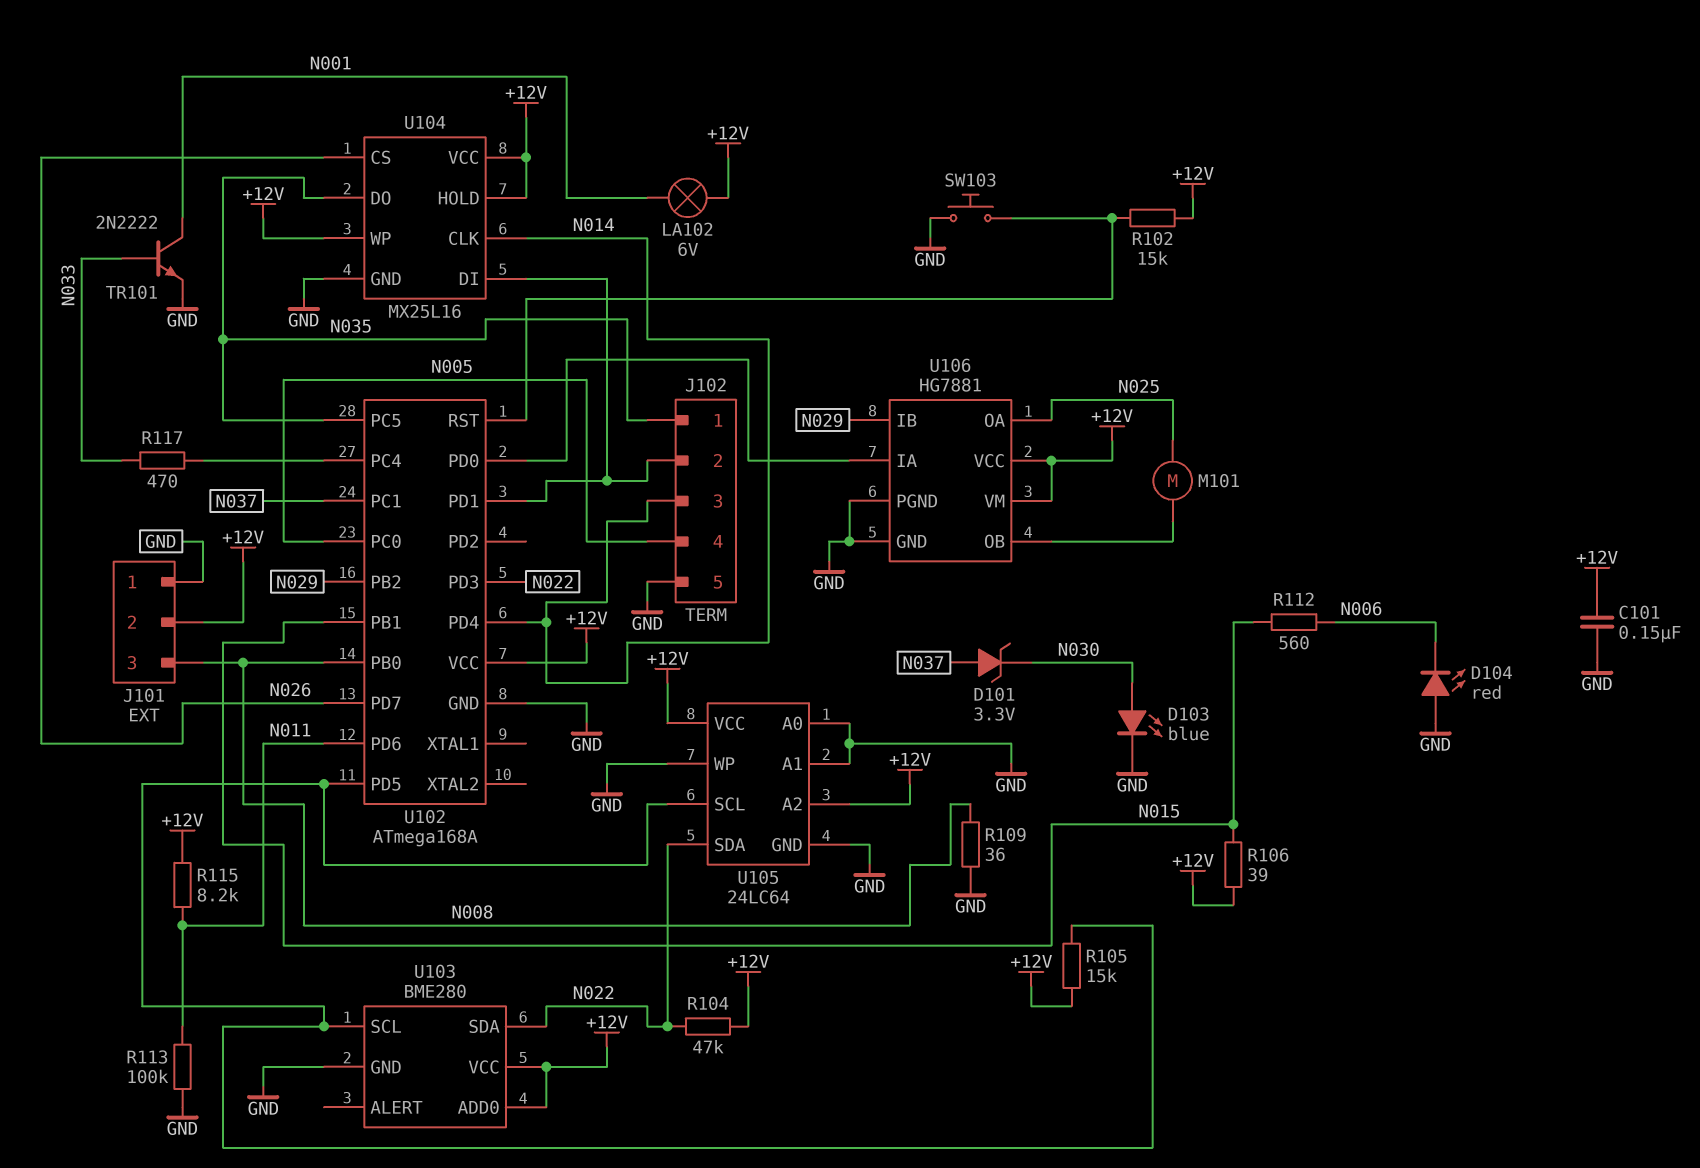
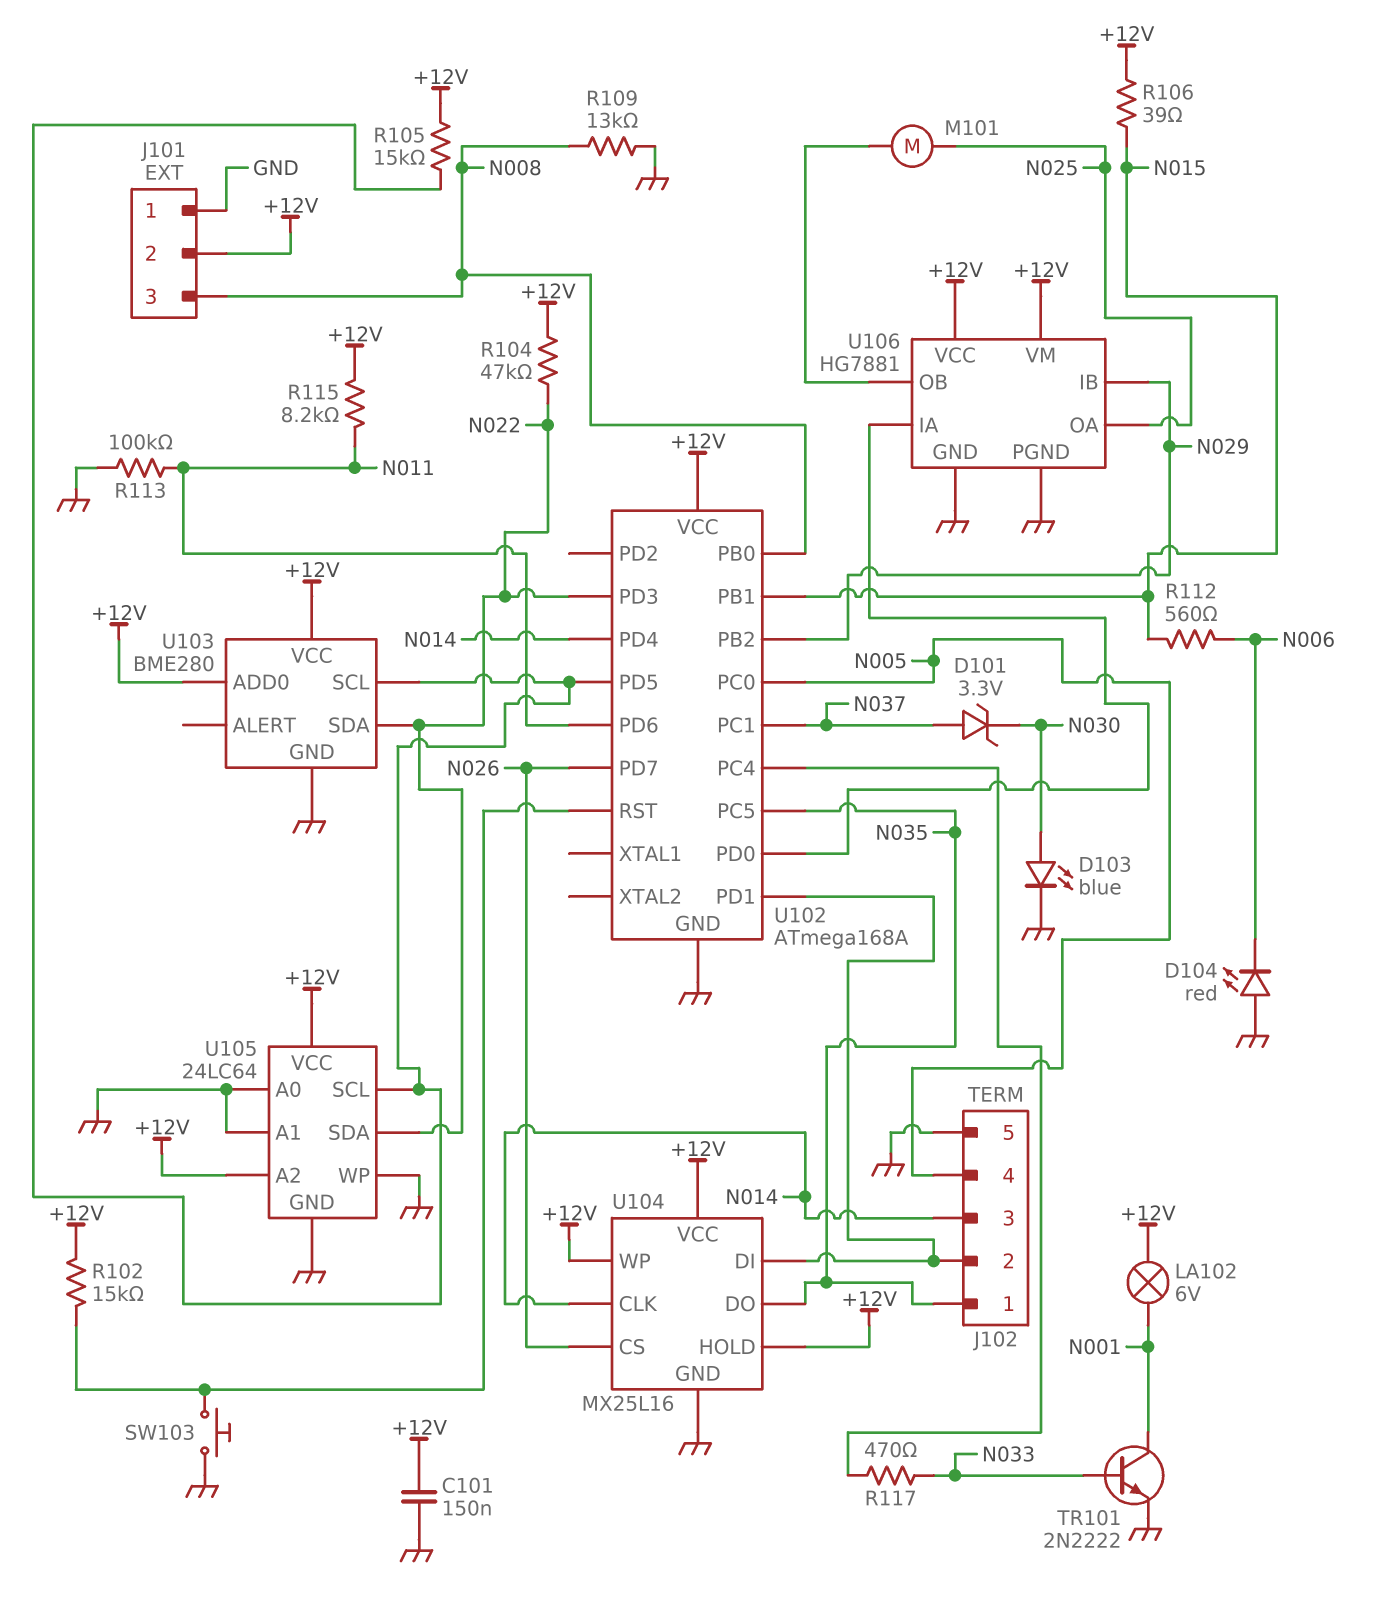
R109: 36 (GND, N008) -> 13k (GND, N008)

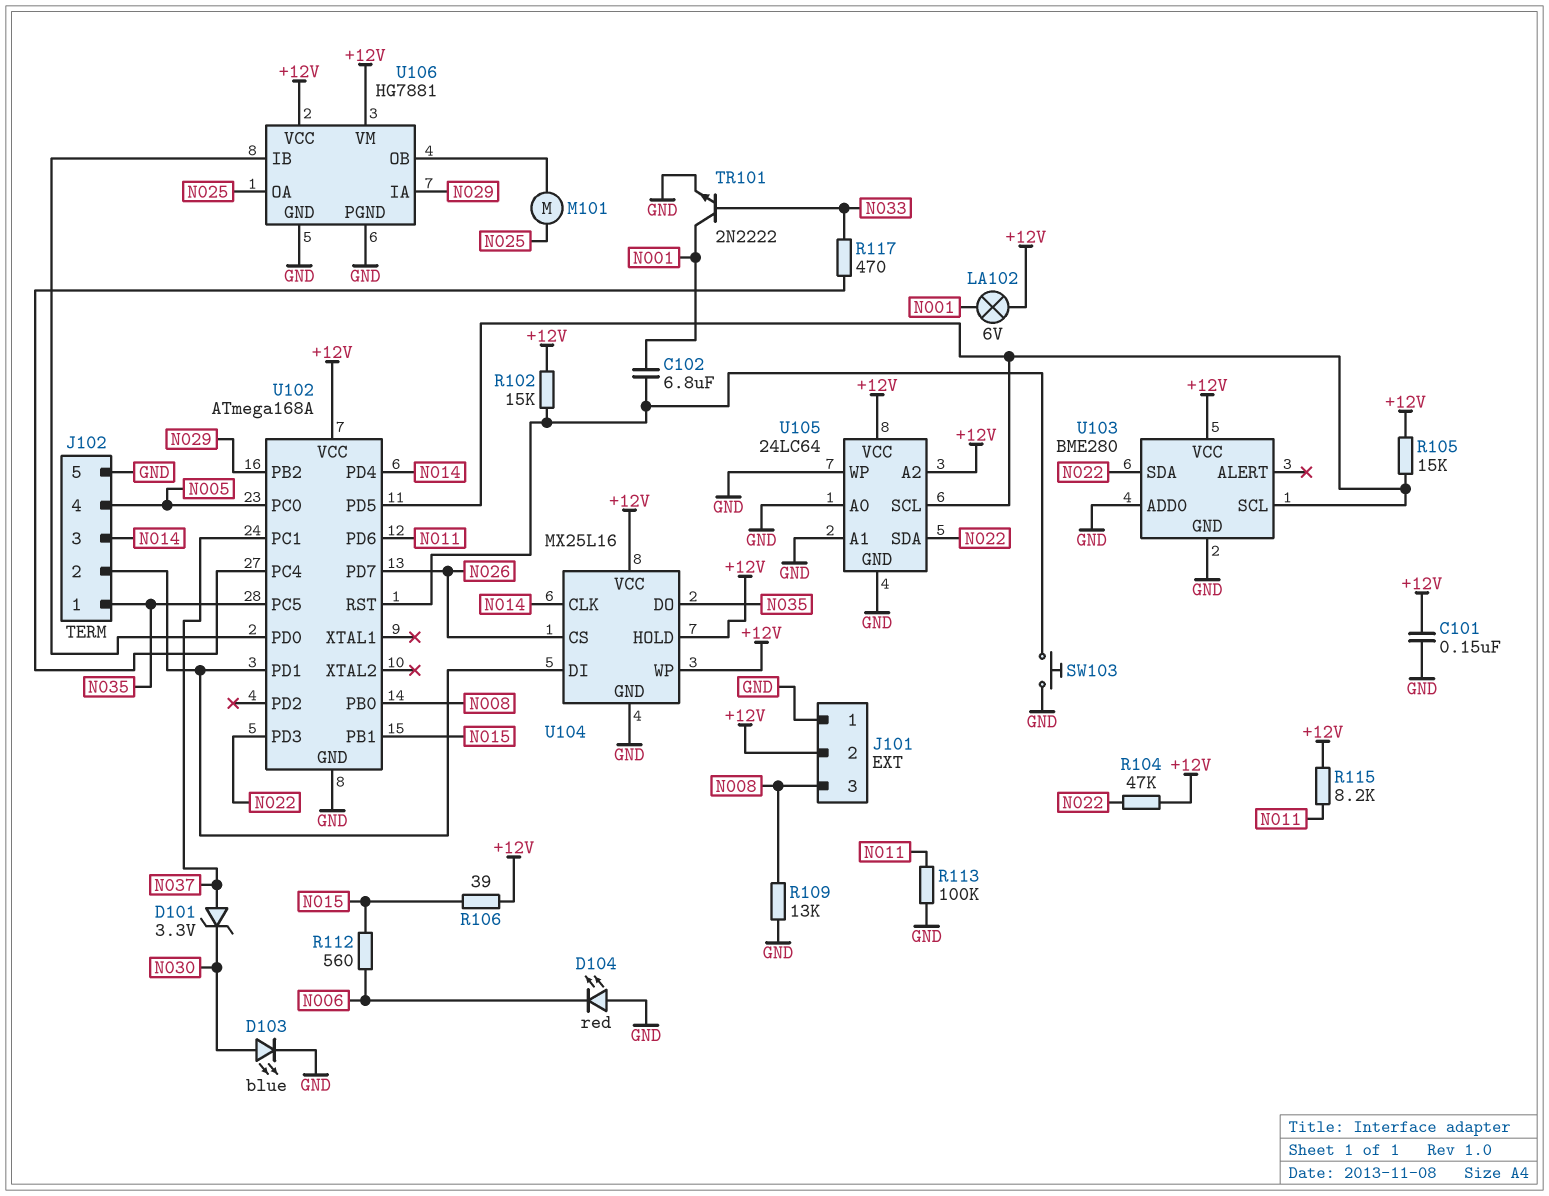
C102: none -> 6.8uF (N001, U102/RST)
U103 pin ADD0: +12V -> GND
U106 pin IA: U102/PD0 -> N029
U106 pin IB: N029 -> U102/PD0

